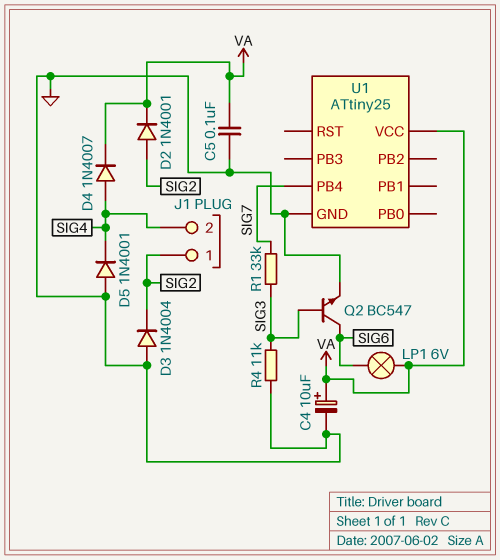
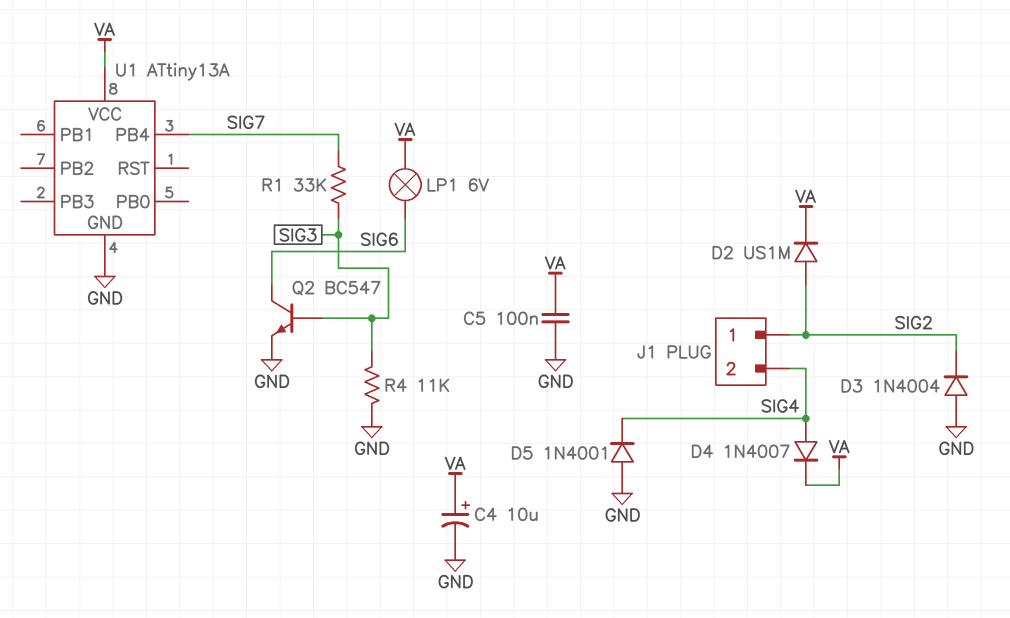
D2: diode 1N4001 (A SIG2, K VA) -> diode US1M (A SIG2, K VA)
U1: ATtiny25 -> ATtiny13A

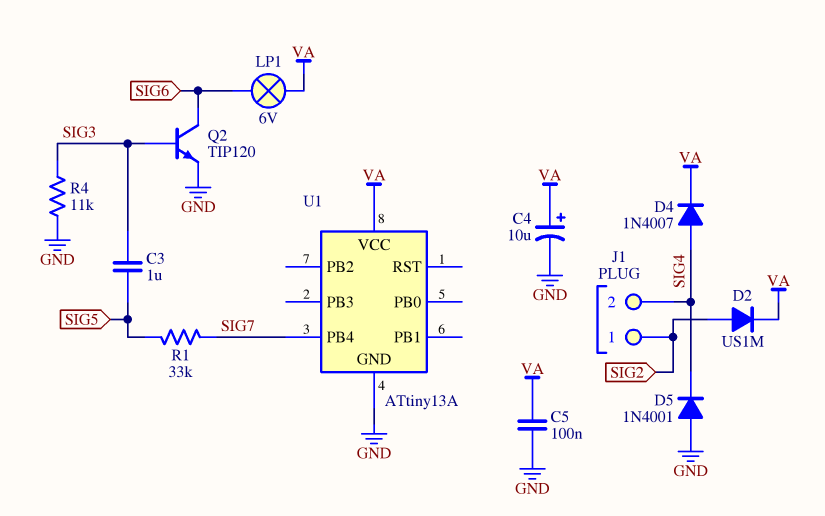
C3: none -> 1uF (SIG3, SIG5)
D3: diode 1N4004 (A GND, K SIG2) -> none
Q2: NPN BC547 (B SIG3, C SIG6, E GND) -> NPN TIP120 (B SIG3, C SIG6, E GND)
R1: 33k (SIG3, SIG7) -> 33k (SIG5, SIG7)

